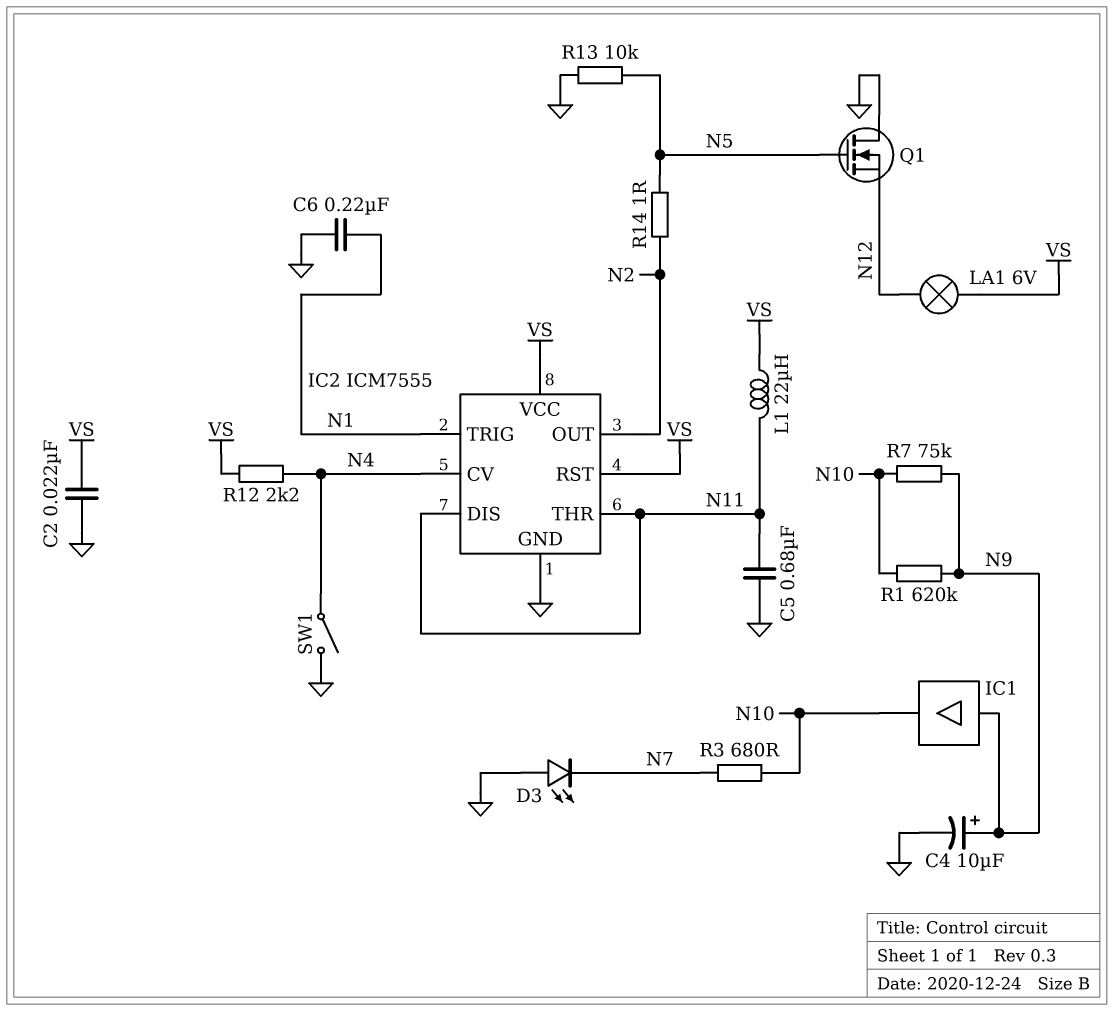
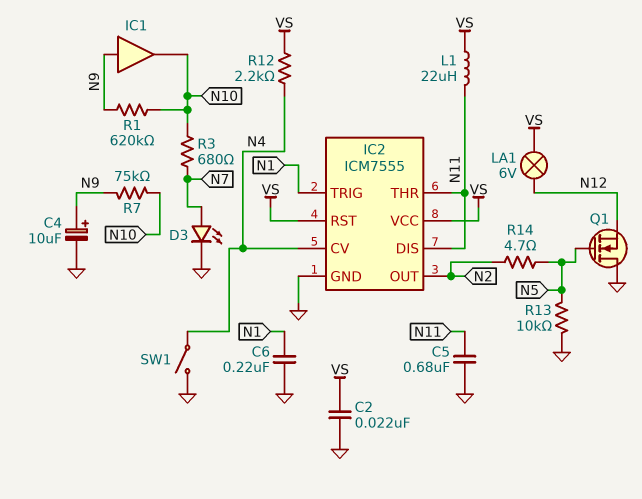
D3: LED (A GND, K N7) -> LED (A N7, K GND)
R14: 1 (N2, N5) -> 4.7 (N2, N5)

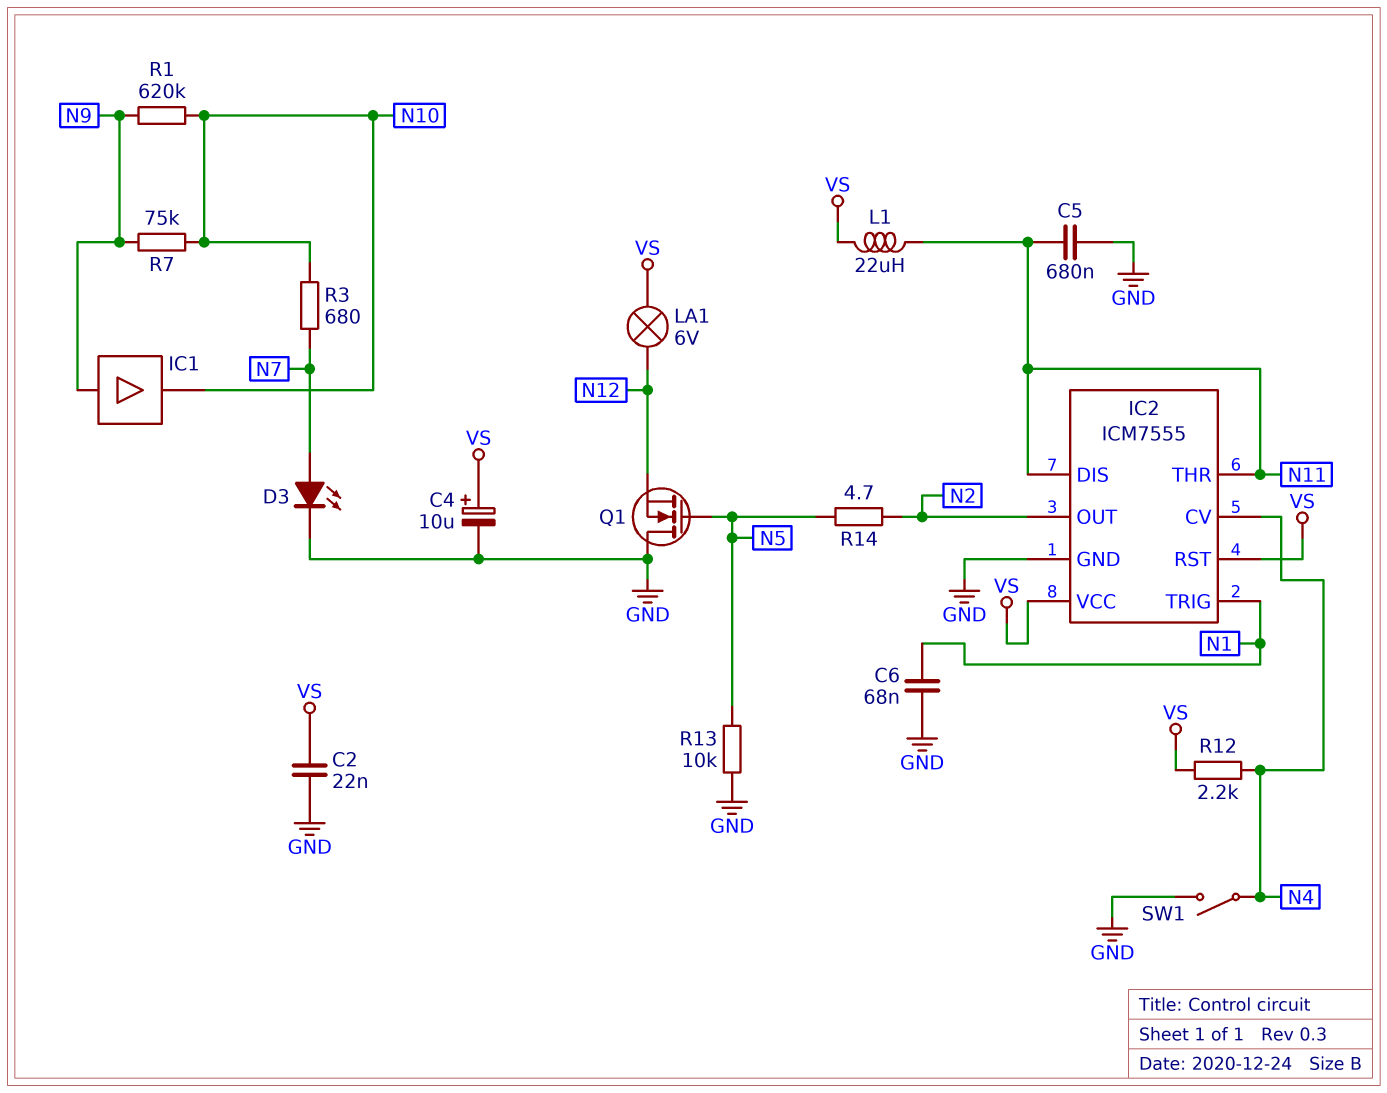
C4: 10uF (plus N9, minus GND) -> 10uF (plus VS, minus GND)
C6: 220nF (GND, N1) -> 68nF (GND, N1)

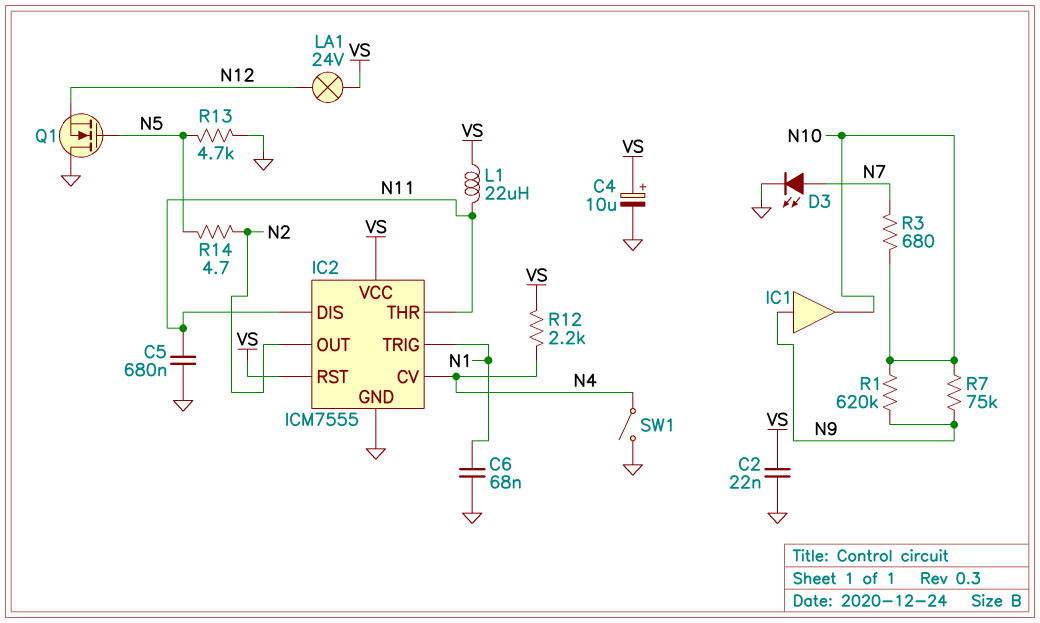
LA1: lamp 6V (N12, VS) -> lamp 24V (N12, VS)
R13: 10k (GND, N5) -> 4.7k (GND, N5)

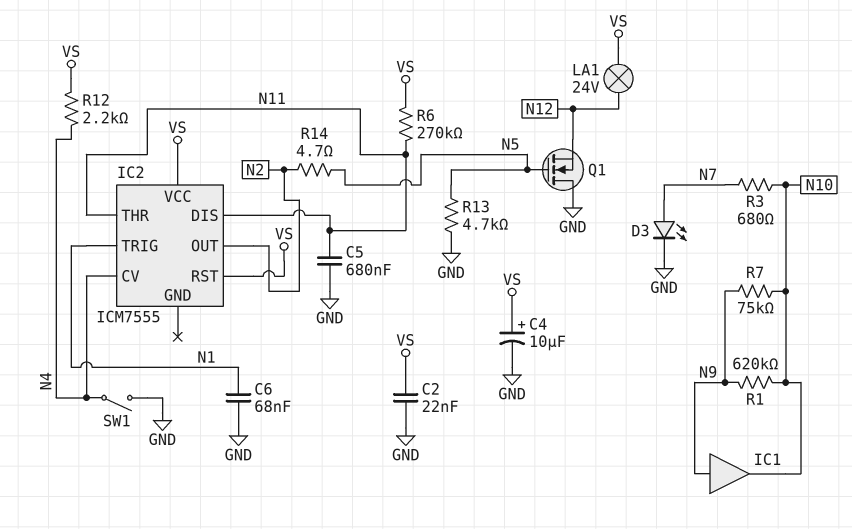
IC2 pin GND: GND -> none
L1: 22uH (N11, VS) -> none
R6: none -> 270k (N11, VS)

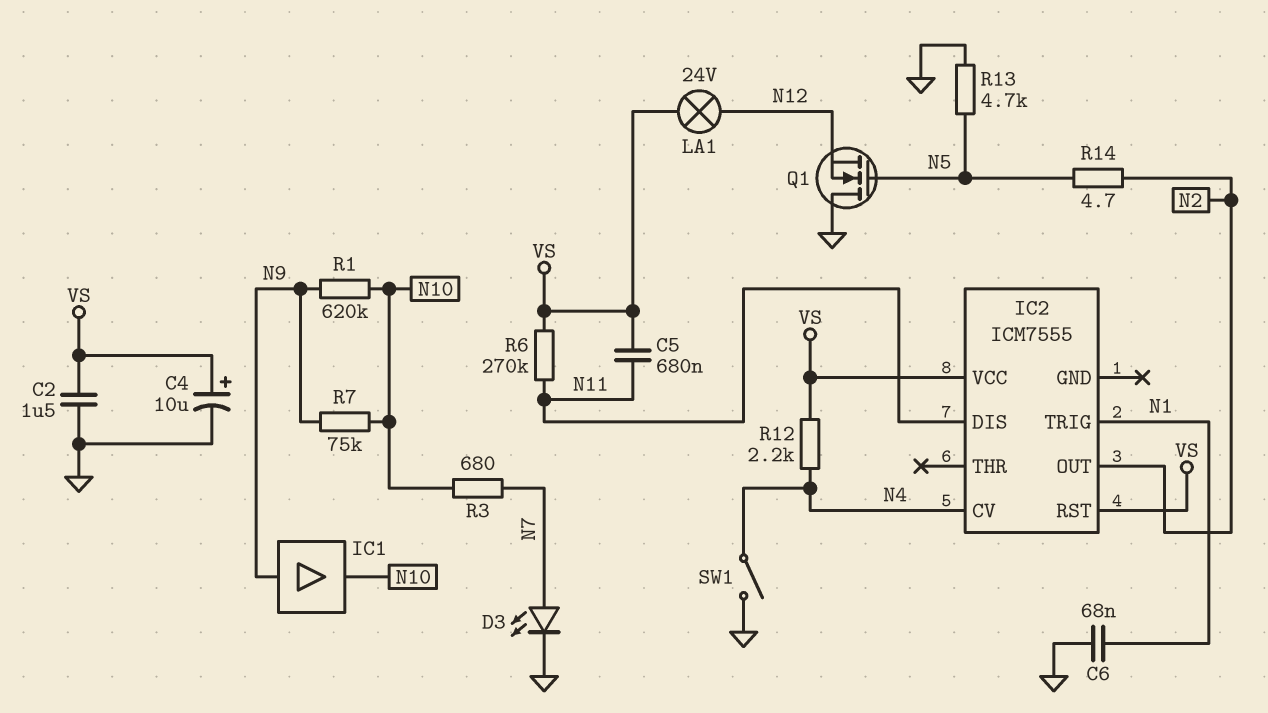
C2: 22nF (GND, VS) -> 1.5uF (GND, VS)
C5: 680nF (GND, N11) -> 680nF (N11, VS)
IC2 pin THR: N11 -> none

